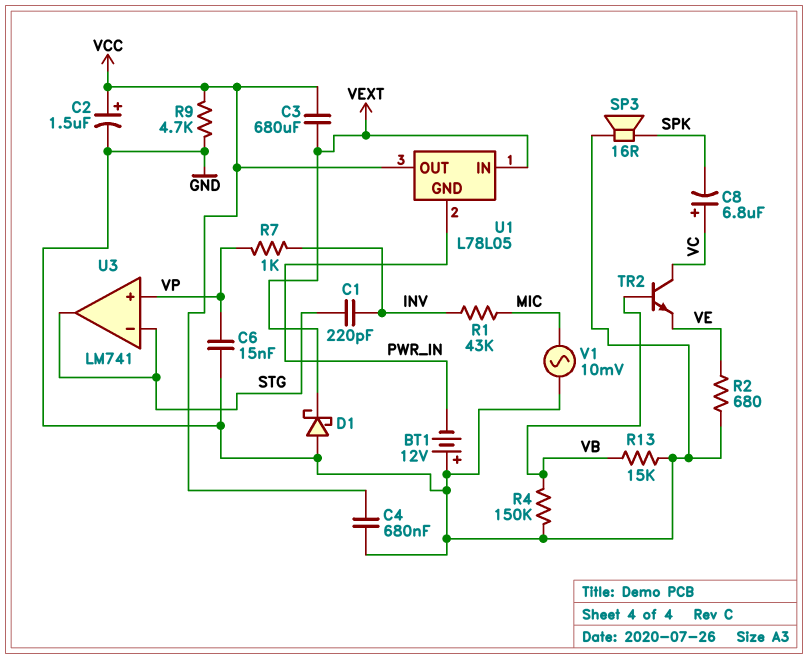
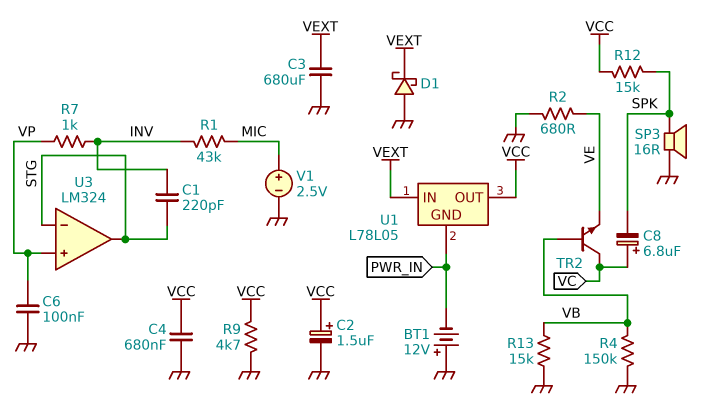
C3: 680uF (VCC, VEXT) -> 680uF (GND, VEXT)
C6: 15nF (GND, VP) -> 100nF (GND, VP)
R12: none -> 15k (SPK, VCC)
U3: LM741 -> LM324
V1: AC 10mV (GND, MIC) -> 2.5V (plus MIC, minus GND)

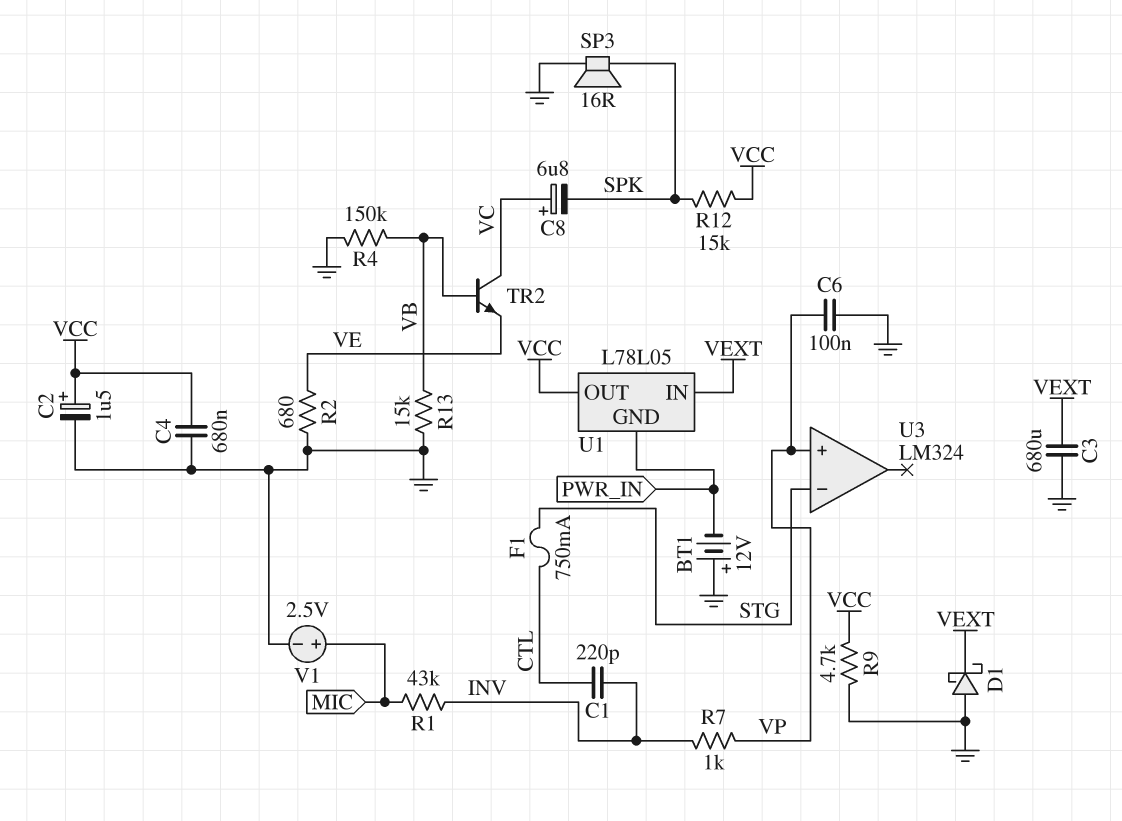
C1: 220pF (INV, STG) -> 220pF (CTL, INV)
F1: none -> 750mA (CTL, STG)
U3 pin out: STG -> none

